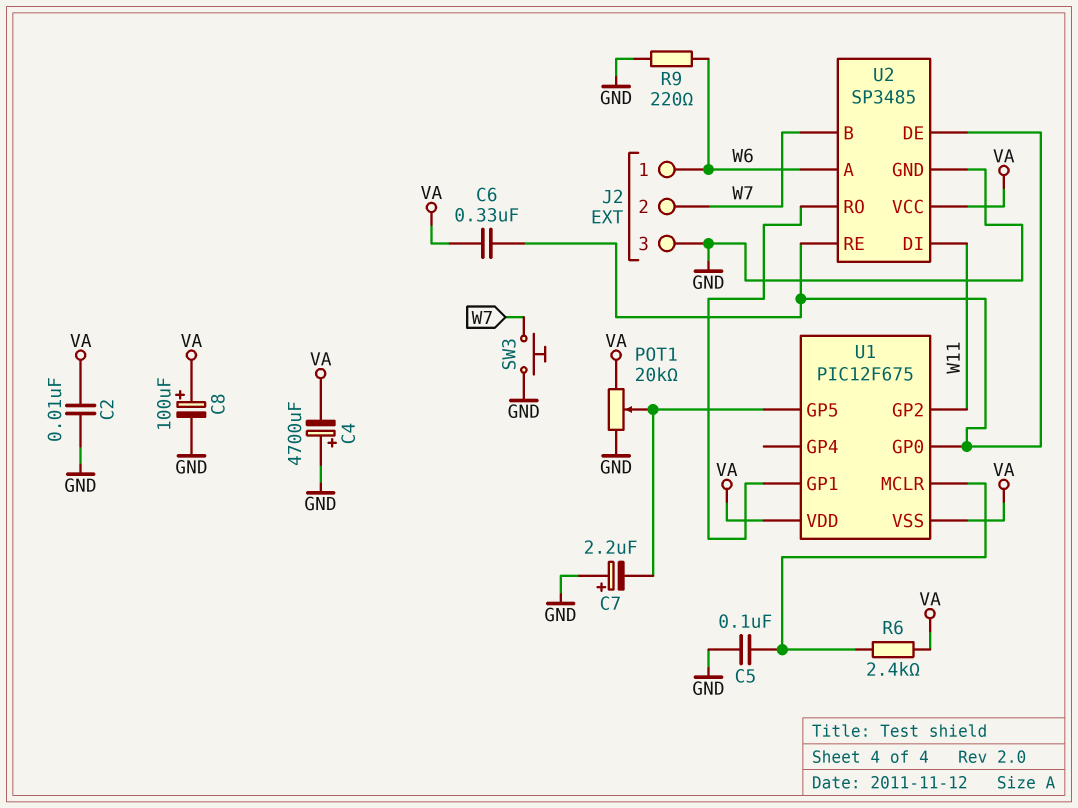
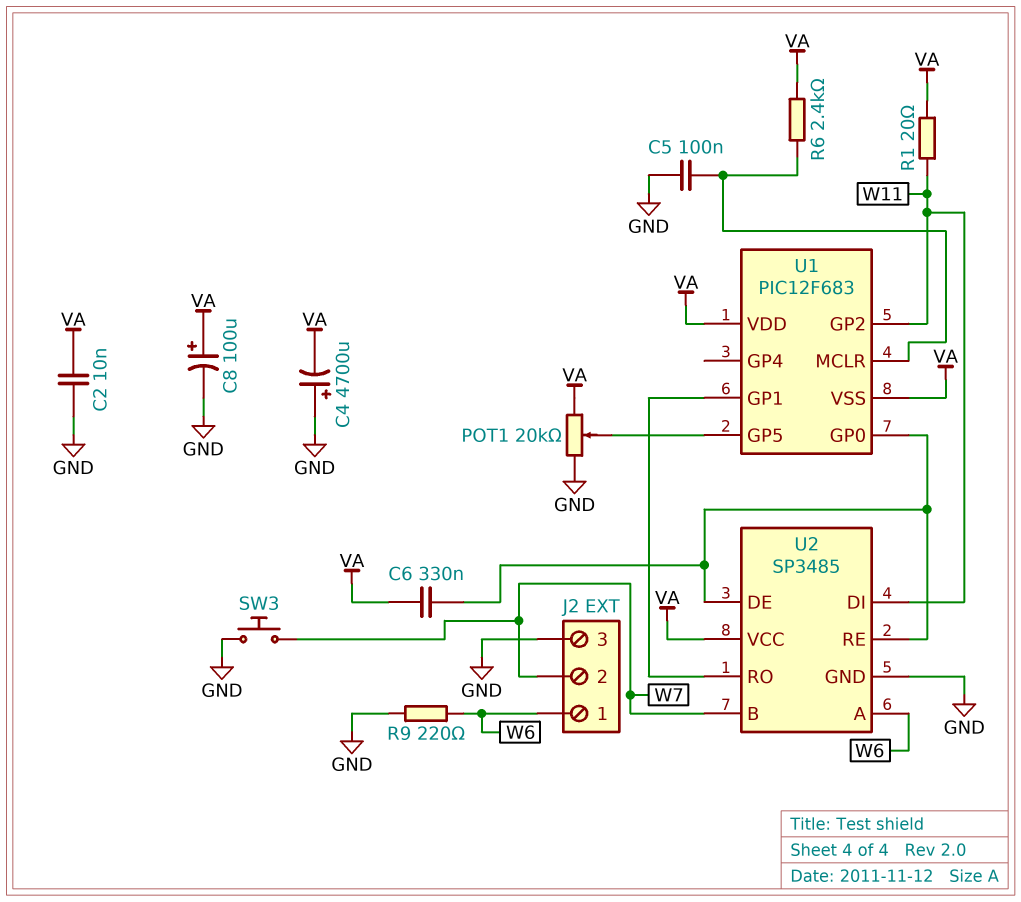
C7: 2.2uF (plus GND, minus U1/GP5) -> none
R1: none -> 20 (VA, W11)
U1: PIC12F675 -> PIC12F683

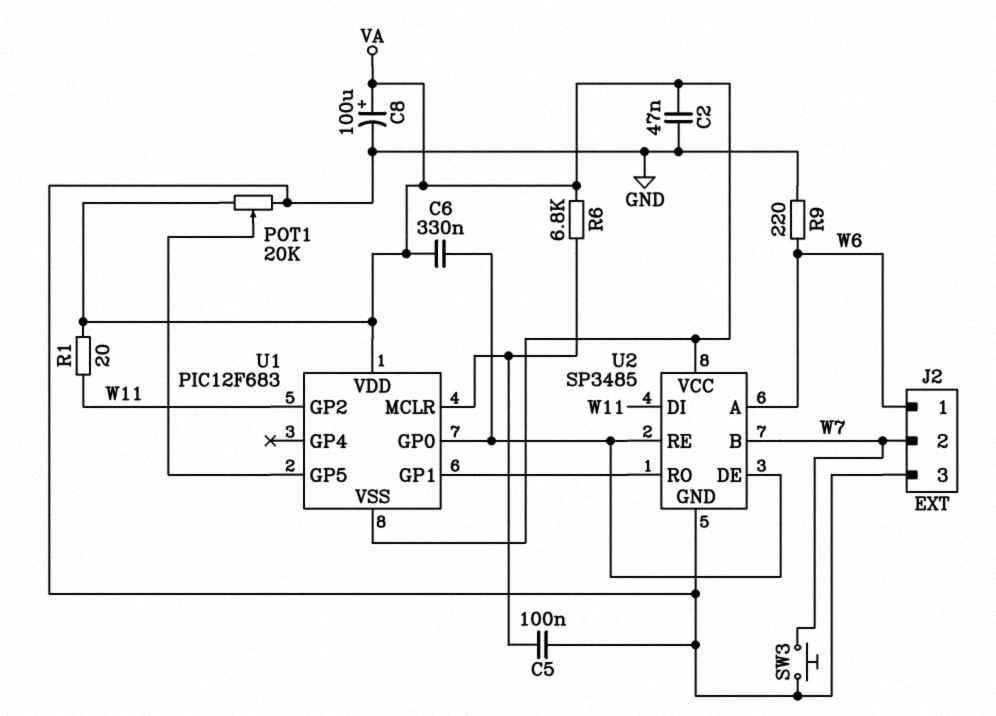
C2: 10nF (GND, VA) -> 47nF (GND, VA)
C4: 4700uF (plus GND, minus VA) -> none
R6: 2.4k (U1/MCLR, VA) -> 6.8k (U1/MCLR, VA)

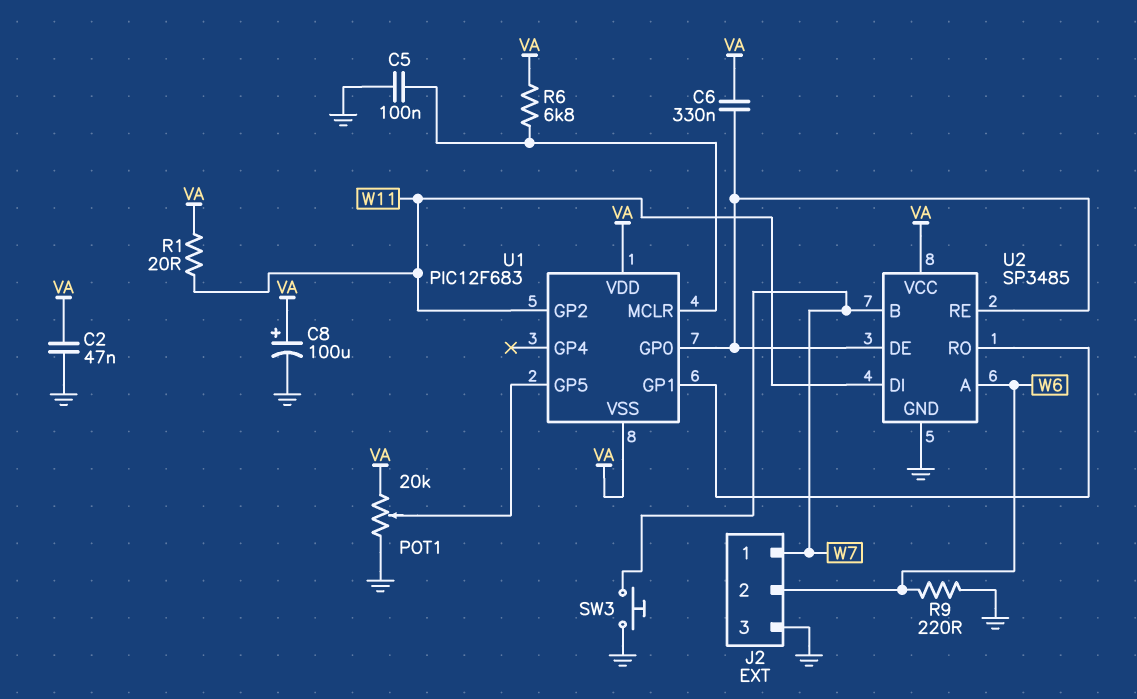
J2 pin 1: W6 -> W7
J2 pin 2: W7 -> W6

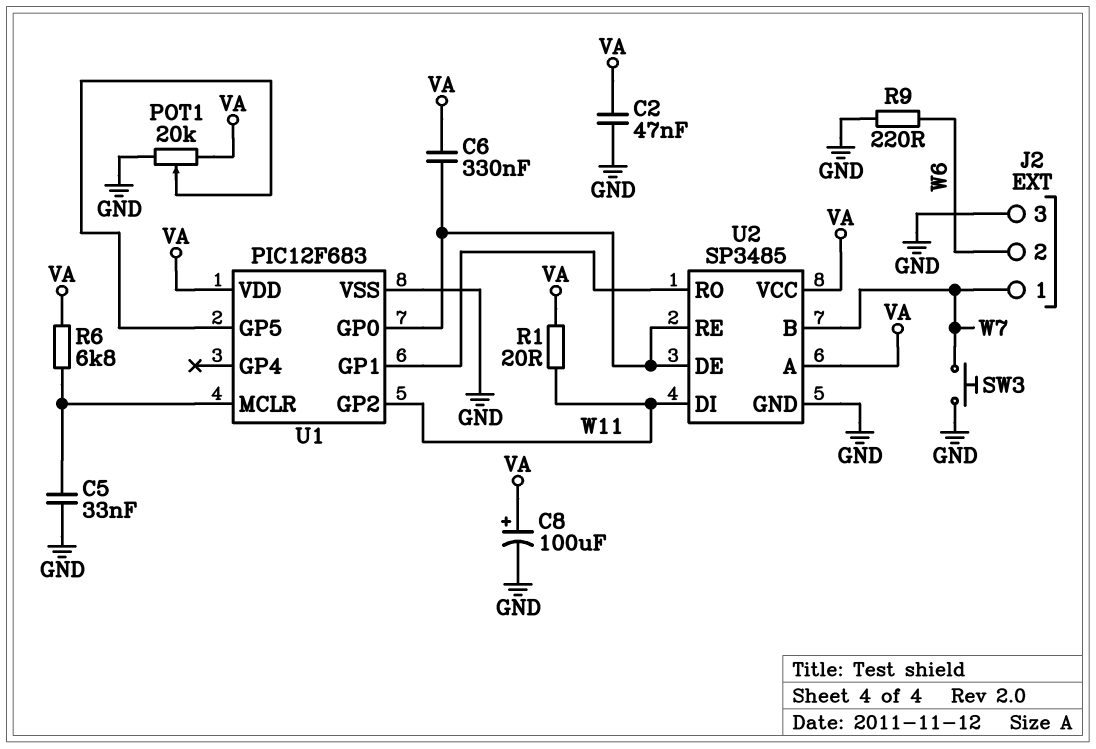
C5: 100nF (GND, U1/MCLR) -> 33nF (GND, U1/MCLR)
U1 pin VSS: VA -> GND
U2 pin A: W6 -> VA

